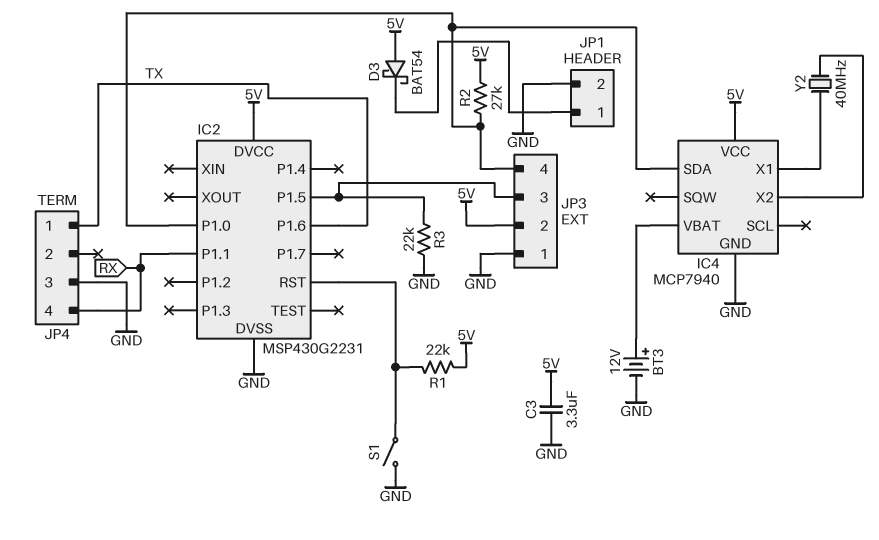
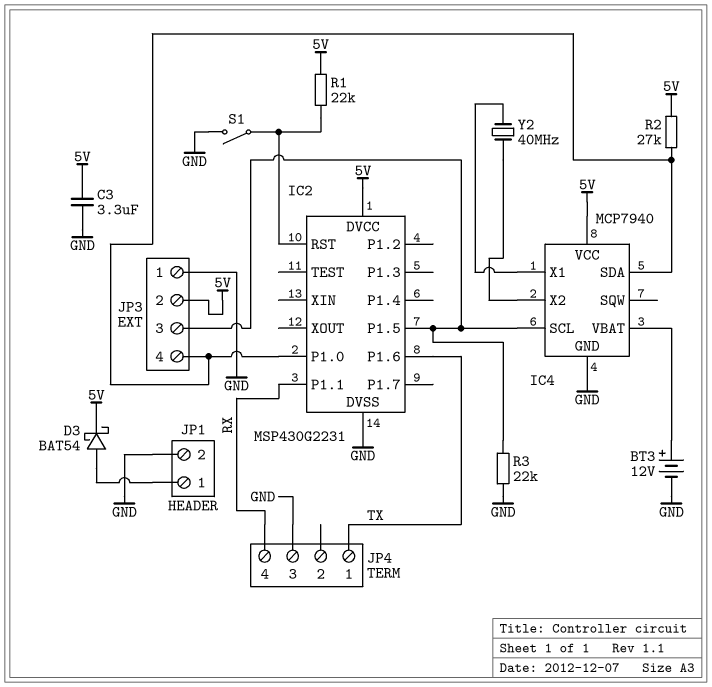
D3: schottky BAT54 (A 5V, K JP1/1) -> schottky BAT54 (A JP1/1, K 5V)
IC4 pin SCL: none -> IC2/P1.5

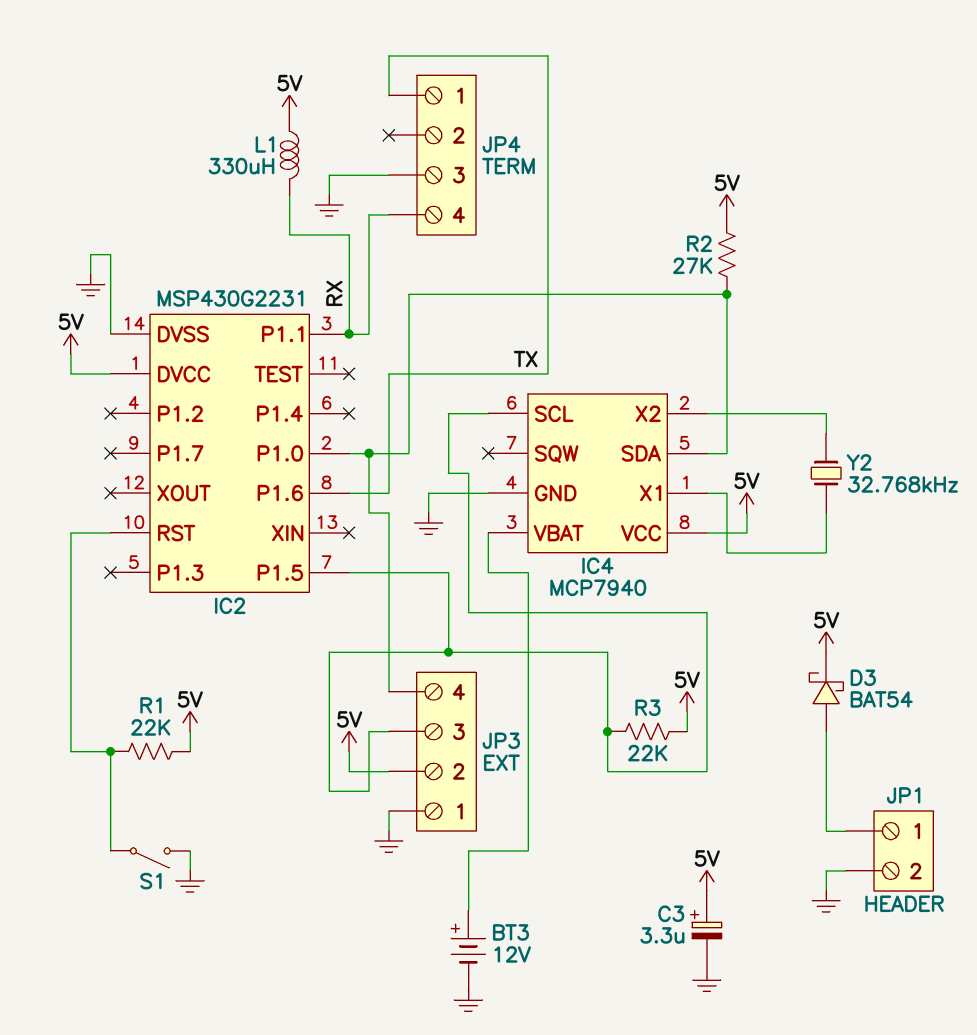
C3: 3.3uF (5V, GND) -> 3.3uF (plus 5V, minus GND)
L1: none -> 330uH (5V, RX)
R3: 22k (GND, IC2/P1.5) -> 22k (5V, IC2/P1.5)
Y2: 40MHz (IC4/X1, IC4/X2) -> 32.768kHz (IC4/X1, IC4/X2)

